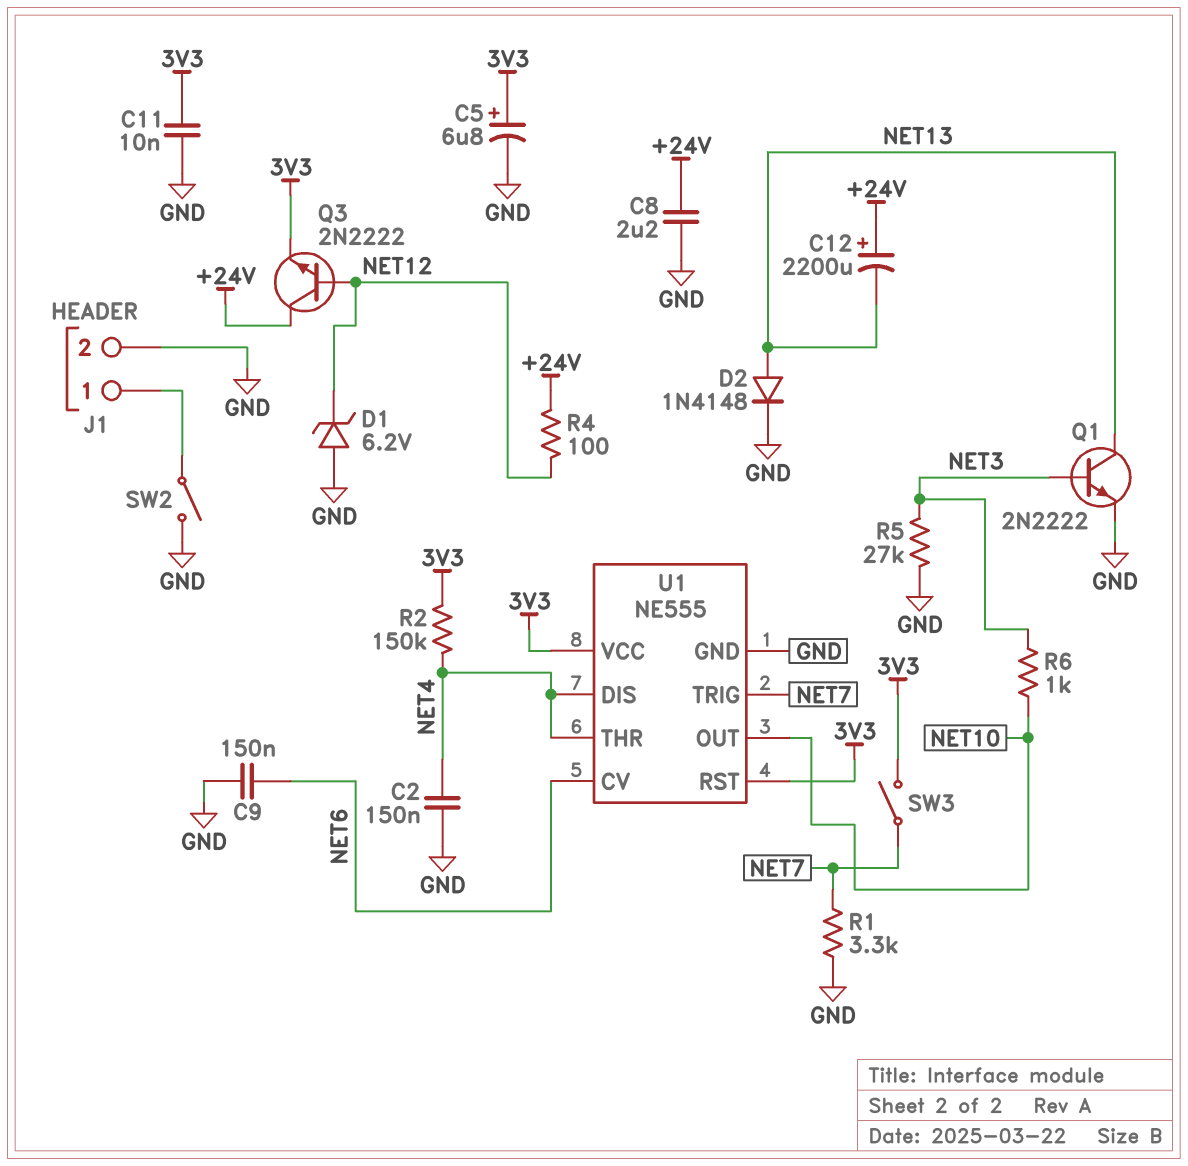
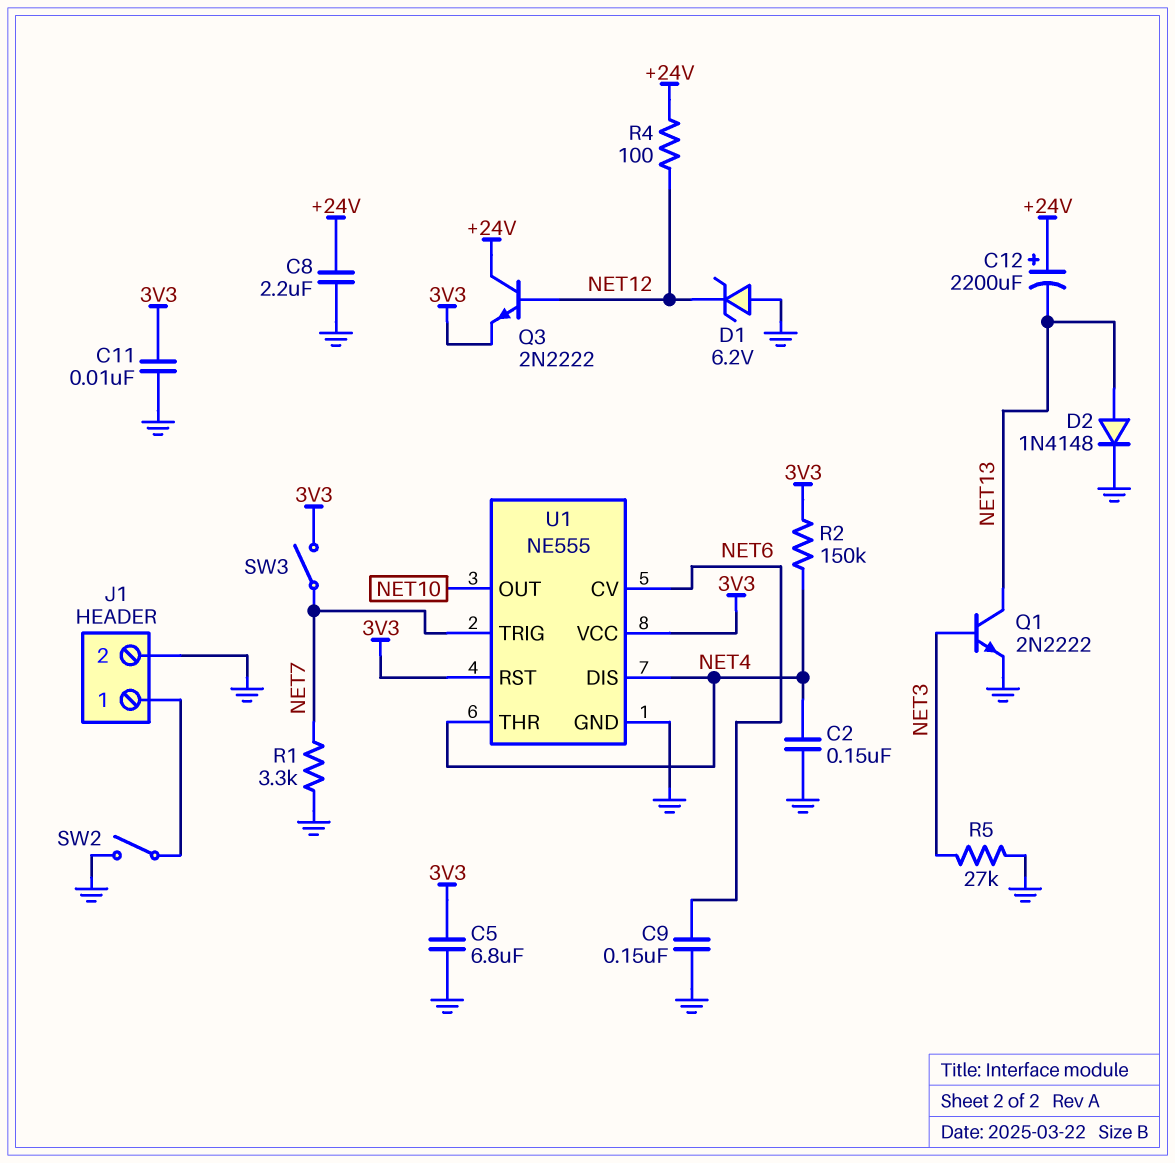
C5: 6.8uF (plus 3V3, minus GND) -> 6.8uF (3V3, GND)
R6: 1k (NET3, NET10) -> none

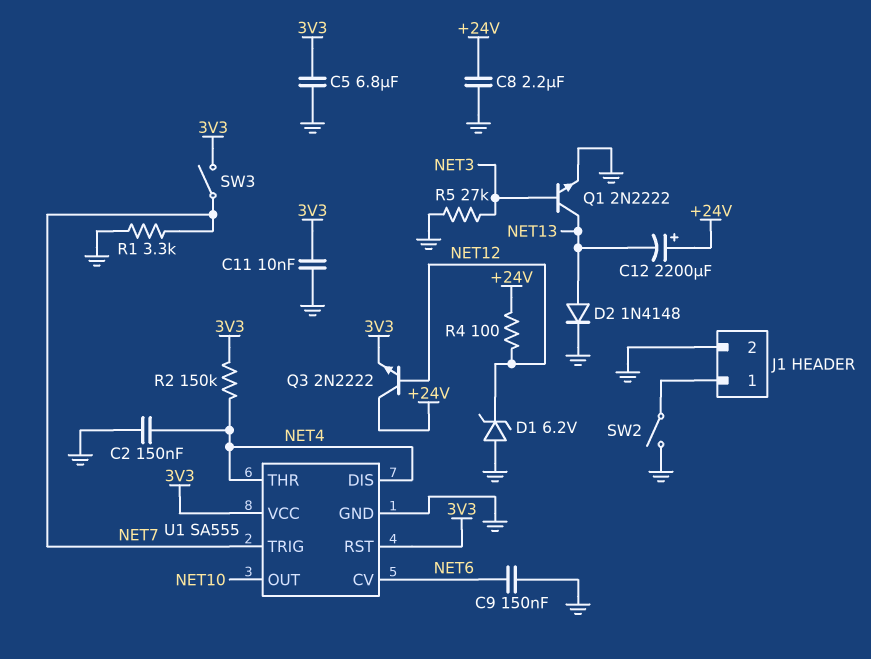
U1: NE555 -> SA555

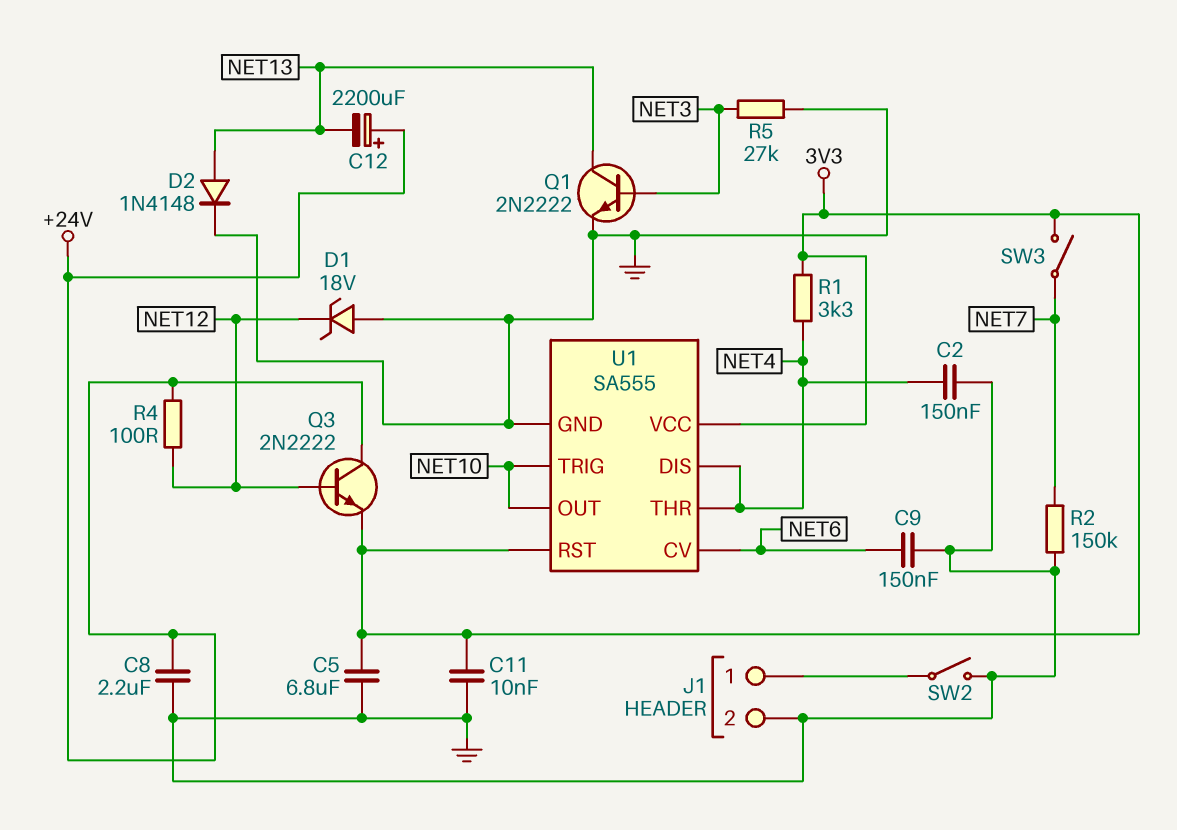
D1: zener 6.2V (A GND, K NET12) -> zener 18V (A GND, K NET12)
R1: 3.3k (GND, NET7) -> 3.3k (3V3, NET4)
R2: 150k (3V3, NET4) -> 150k (GND, NET7)
U1 pin TRIG: NET7 -> NET10

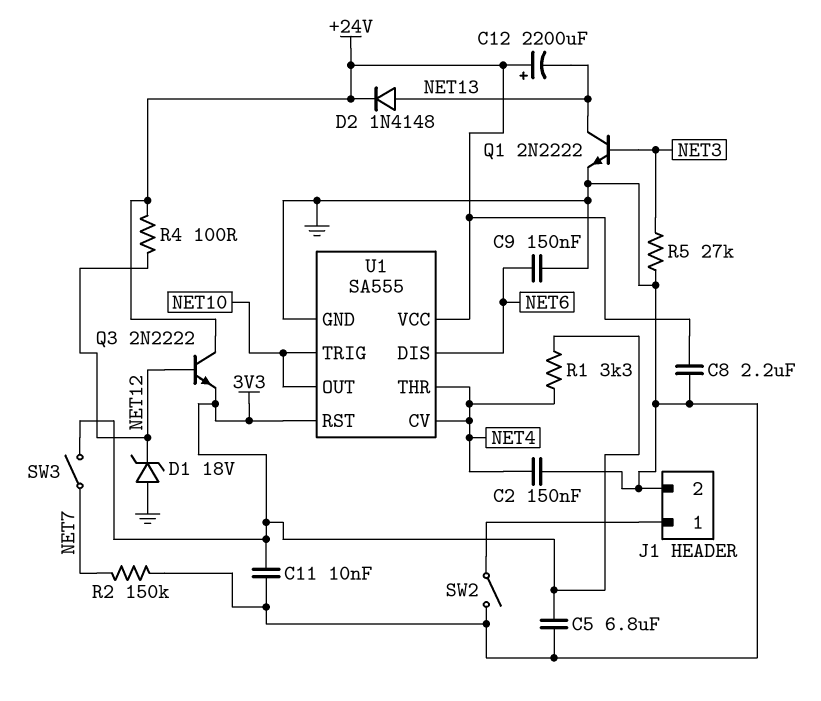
D2: diode 1N4148 (A NET13, K GND) -> diode 1N4148 (A NET13, K +24V)
U1 pin CV: NET6 -> NET4
U1 pin DIS: NET4 -> NET6
U1 pin VCC: 3V3 -> +24V

